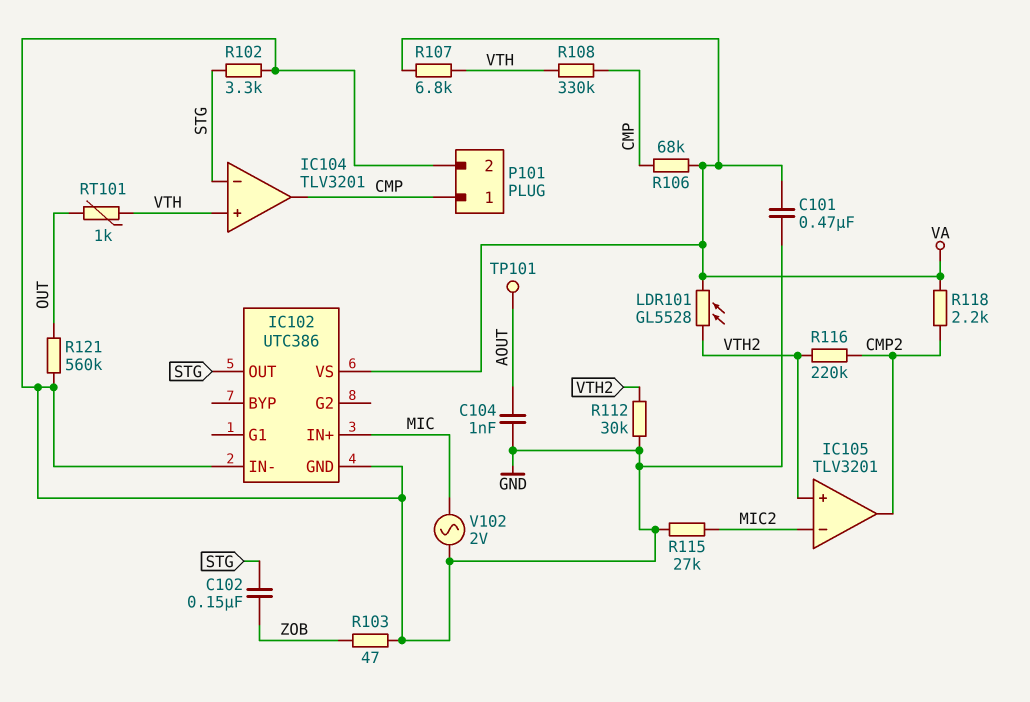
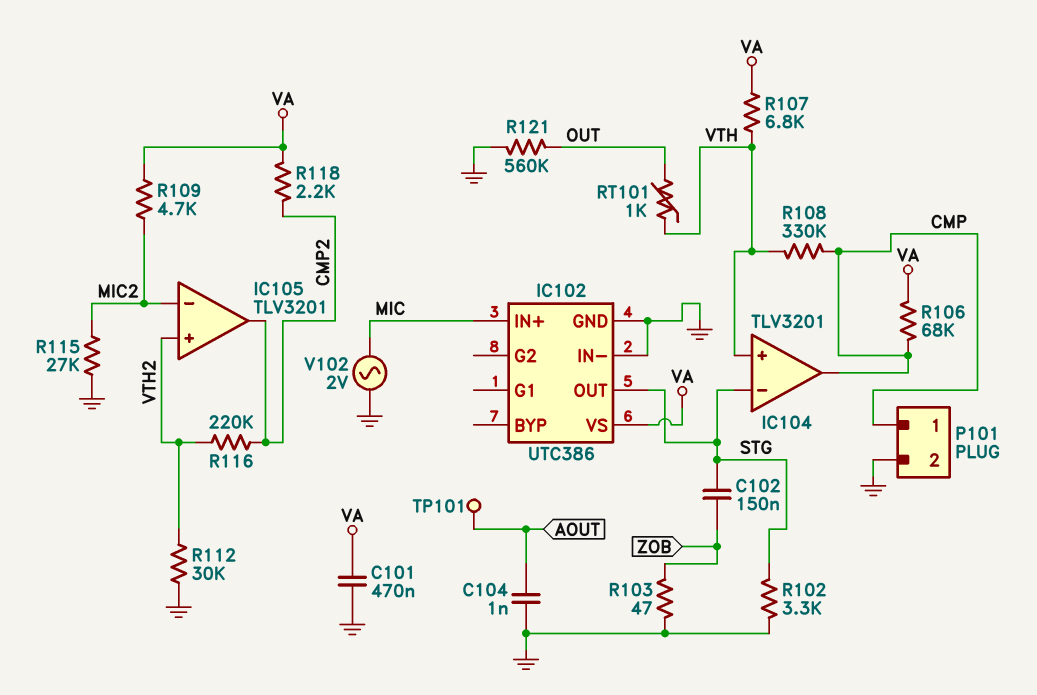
LDR101: GL5528 (VA, VTH2) -> none
R109: none -> 4.7k (MIC2, VA)

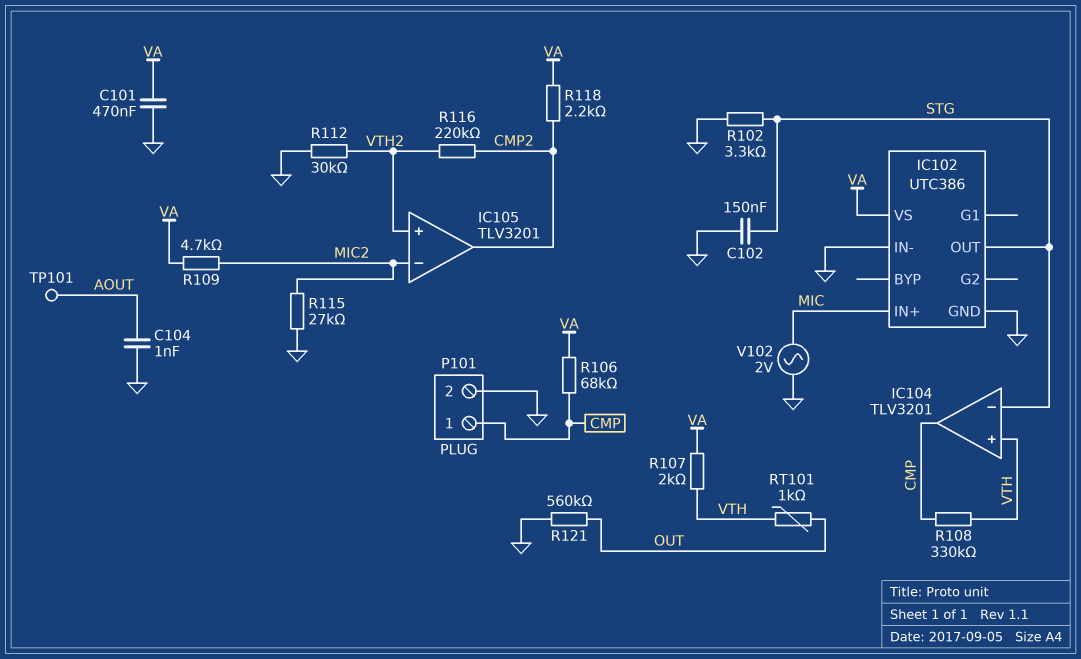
C102: 150nF (STG, ZOB) -> 150nF (GND, STG)
R103: 47 (GND, ZOB) -> none
R107: 6.8k (VA, VTH) -> 2k (VA, VTH)

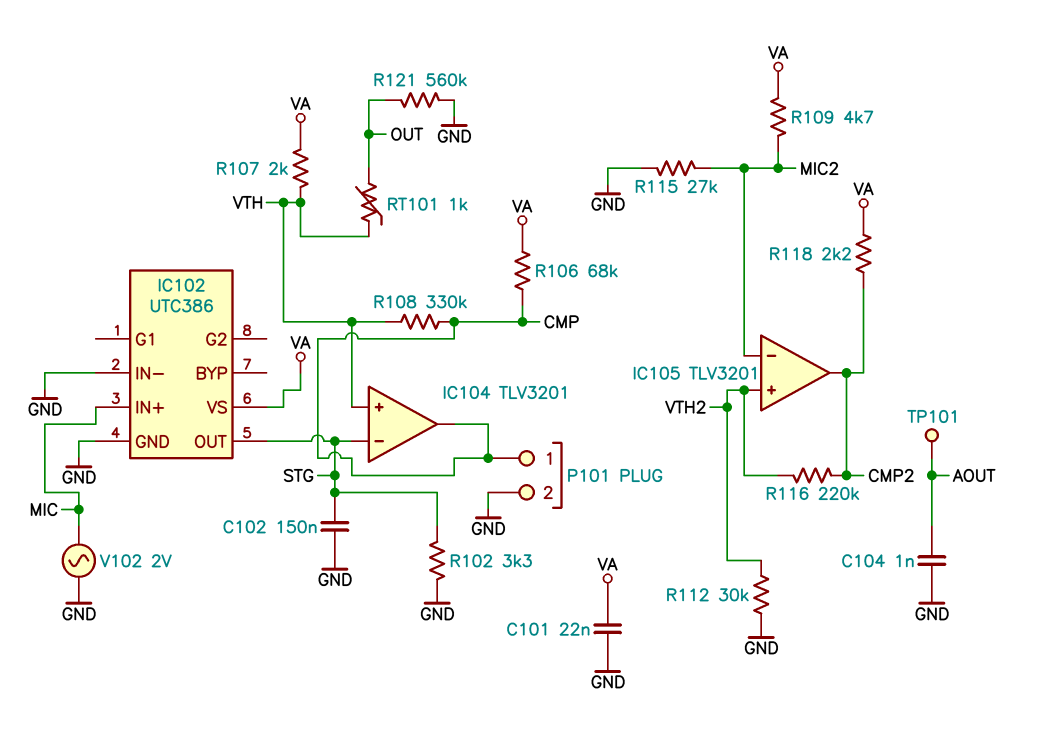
C101: 470nF (GND, VA) -> 22nF (GND, VA)

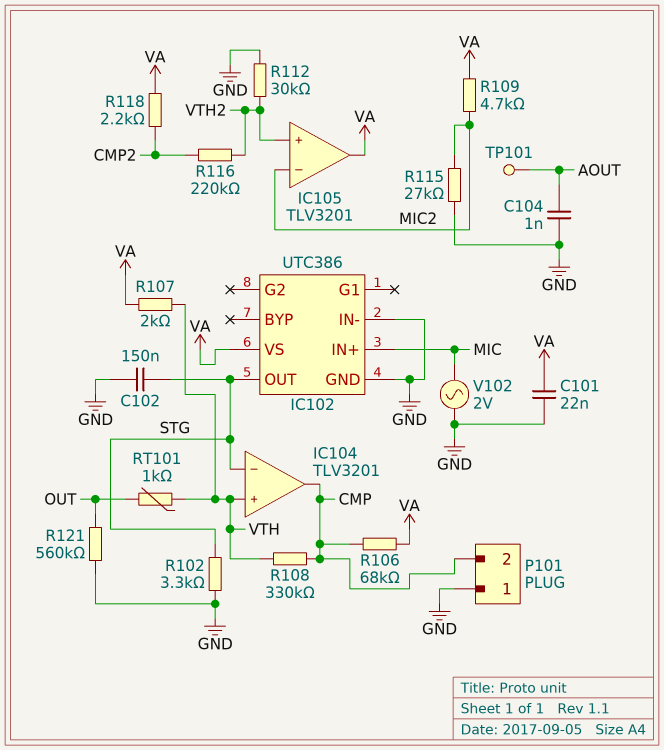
IC105 pin out: CMP2 -> VA
P101 pin 1: CMP -> GND
P101 pin 2: GND -> CMP

